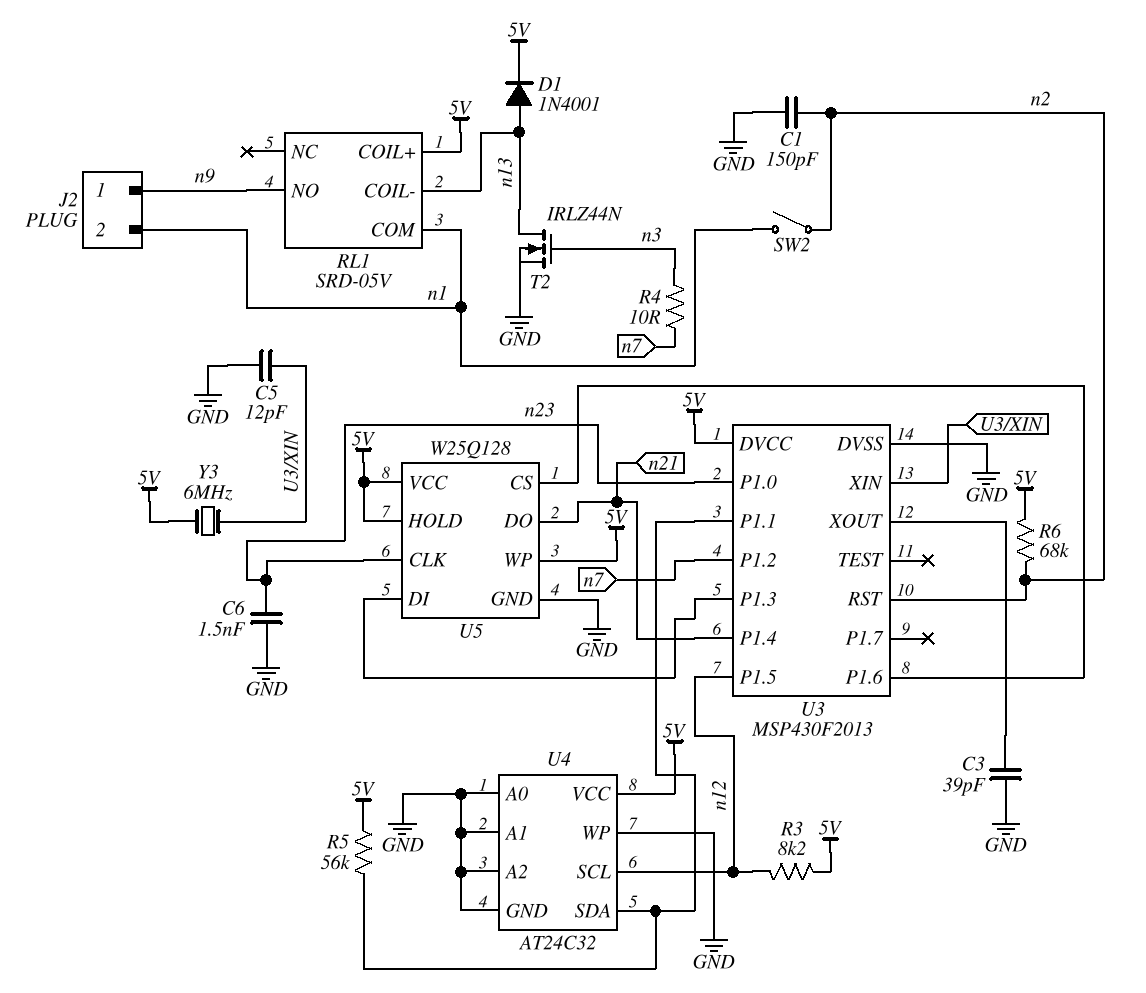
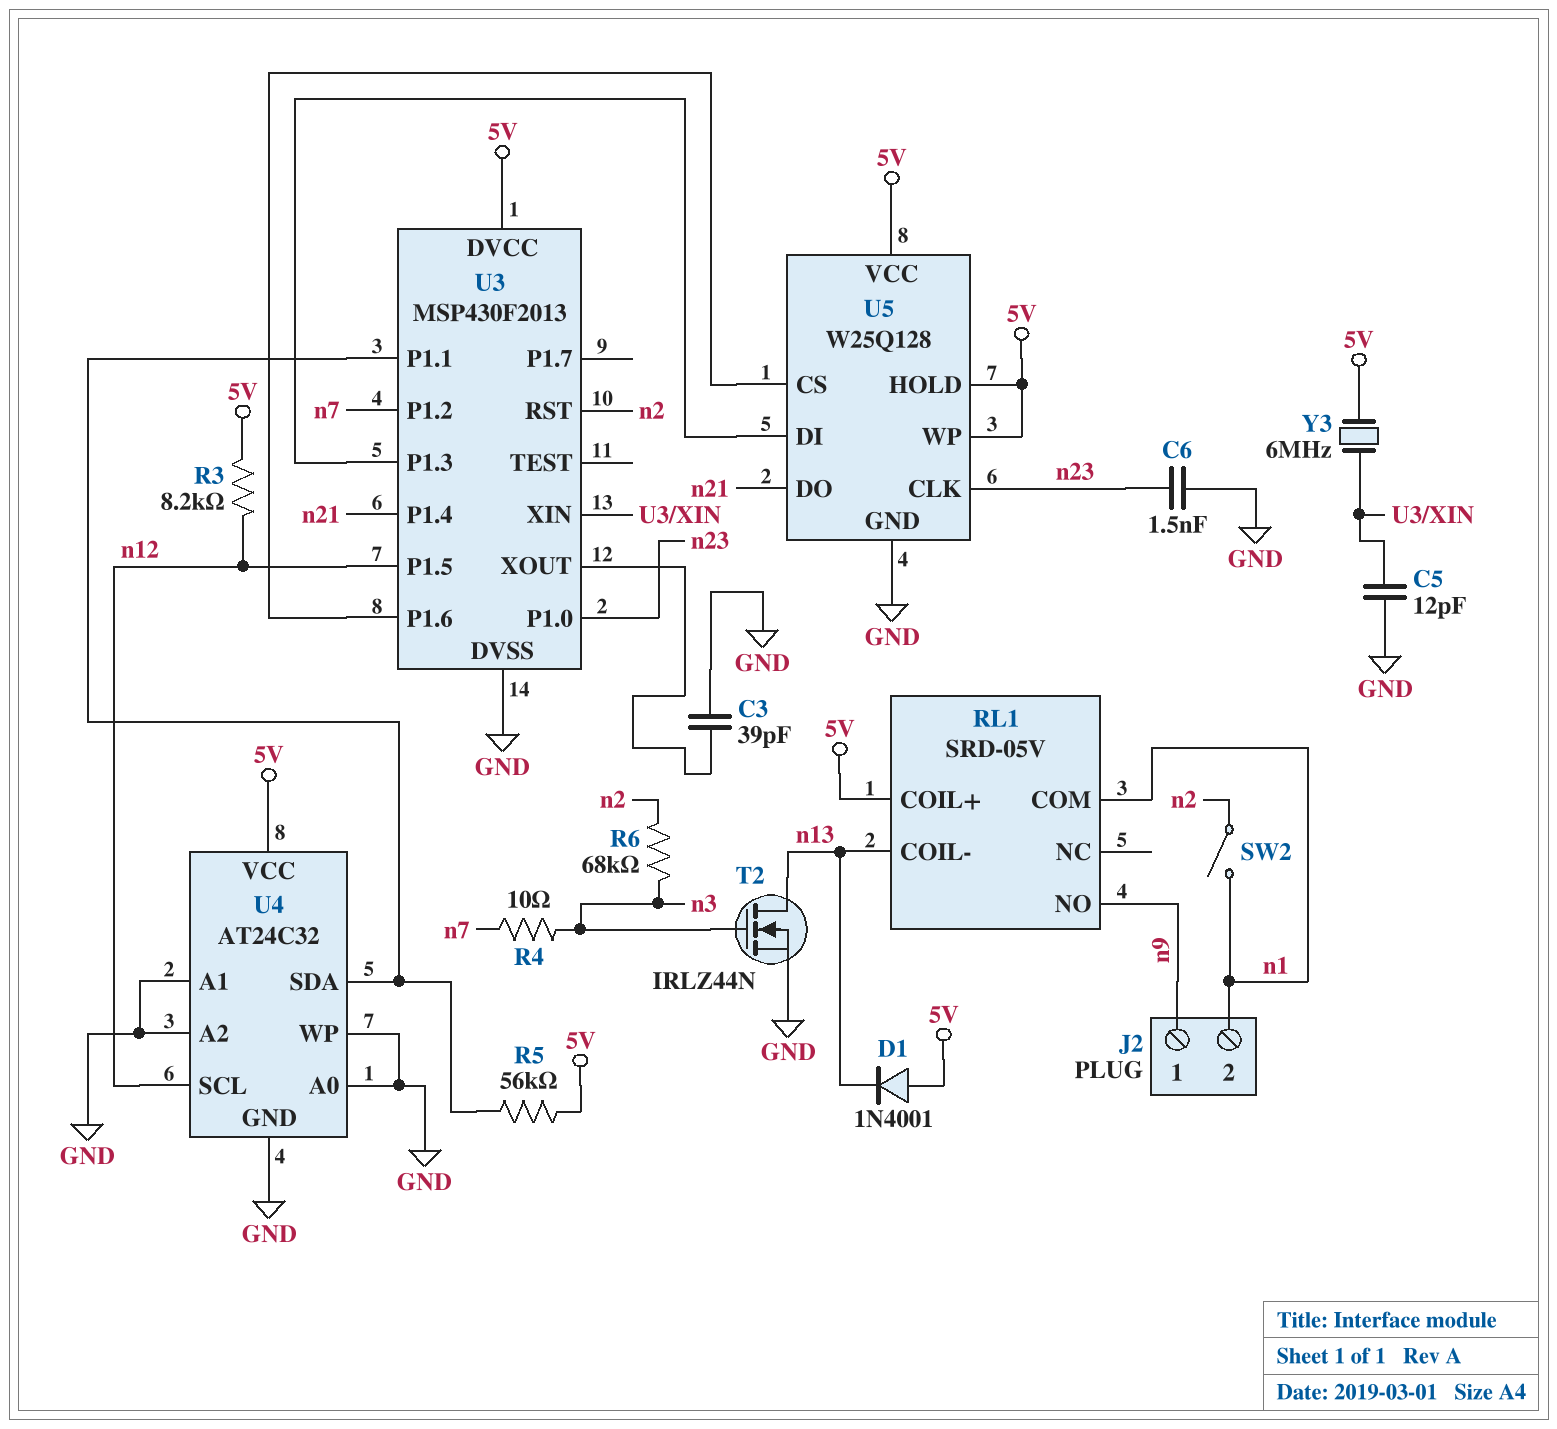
C1: 150pF (GND, n2) -> none
D1: diode 1N4001 (A n13, K 5V) -> diode 1N4001 (A 5V, K n13)
R6: 68k (5V, n2) -> 68k (n2, n3)

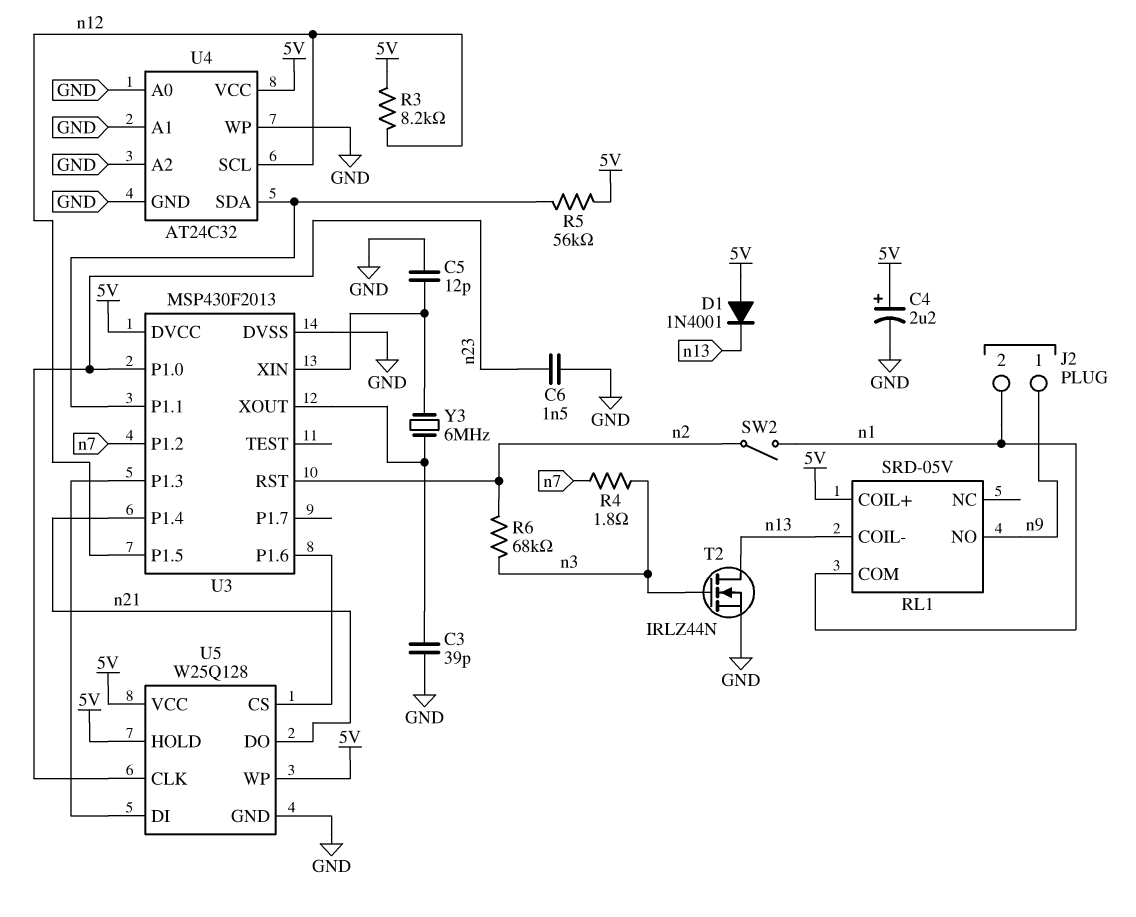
C4: none -> 2.2uF (plus 5V, minus GND)
R4: 10 (n3, n7) -> 1.8 (n3, n7)
Y3: 6MHz (5V, U3/XIN) -> 6MHz (U3/XIN, U3/XOUT)

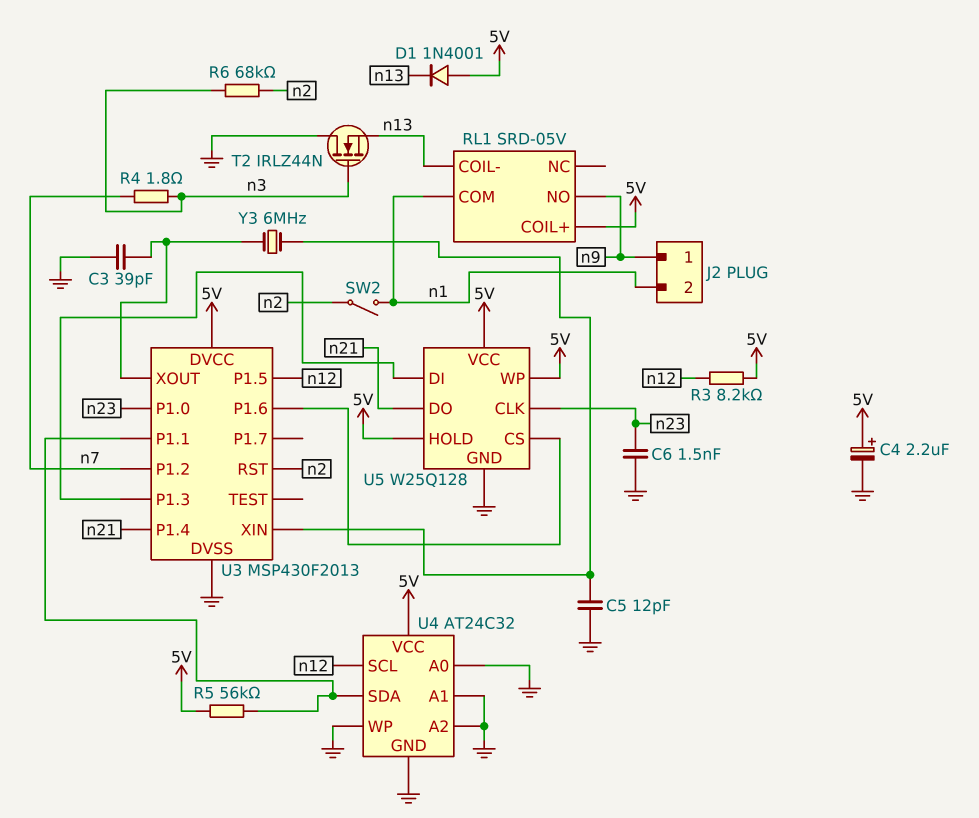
T2: NMOS IRLZ44N (G n3, D n13, S GND) -> NMOS IRLZ44N (G n3, D GND, S n13)

